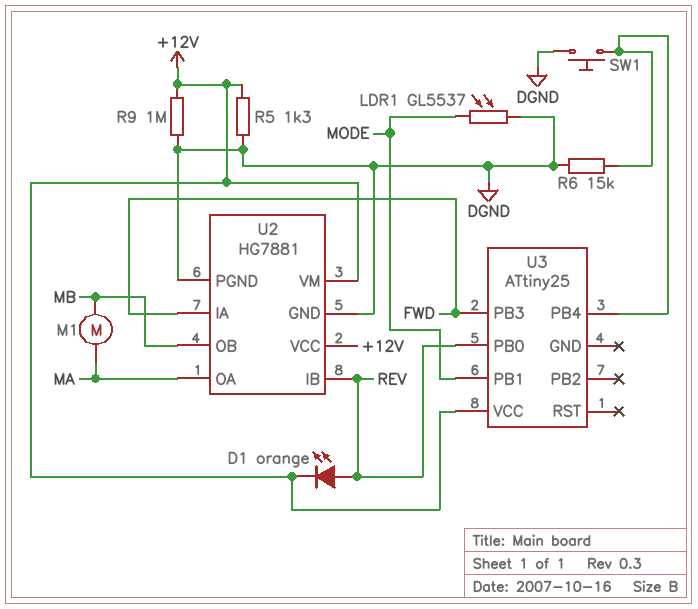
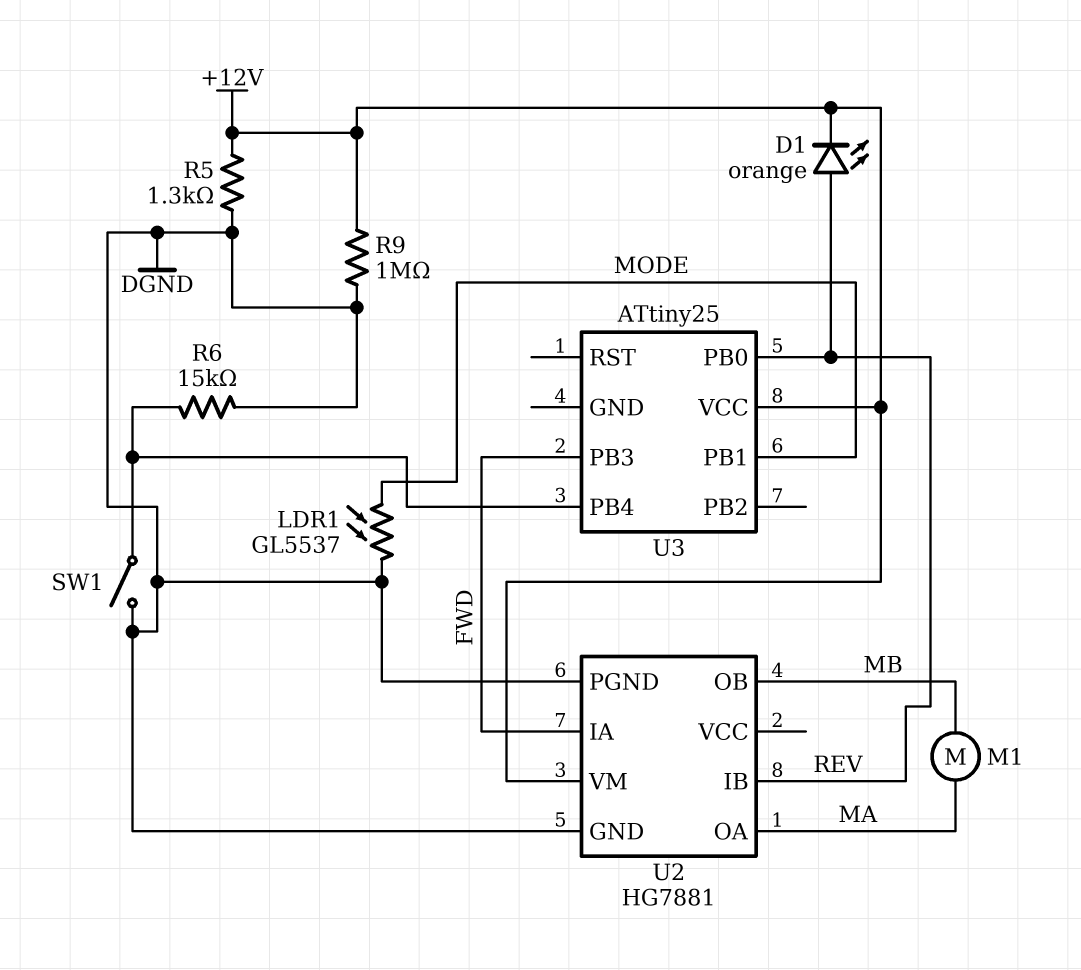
SW1: button (DGND, U3/PB4) -> switch (DGND, U3/PB4)
U2 pin VCC: +12V -> none

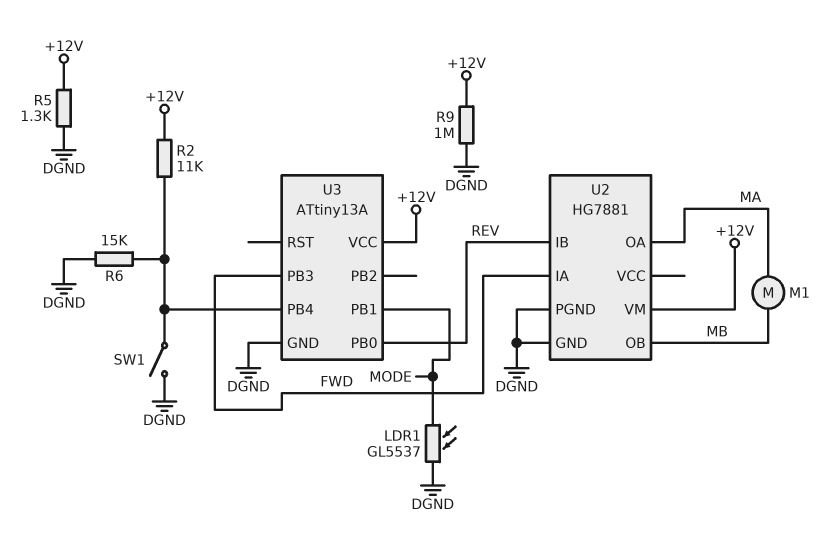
D1: LED orange (A REV, K +12V) -> none
R2: none -> 11k (+12V, U3/PB4)
U3: ATtiny25 -> ATtiny13A
U3 pin GND: none -> DGND

